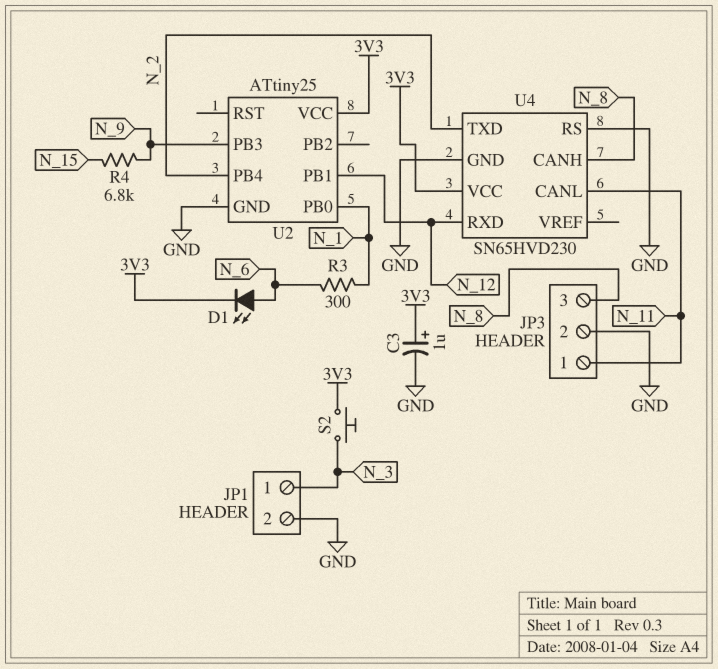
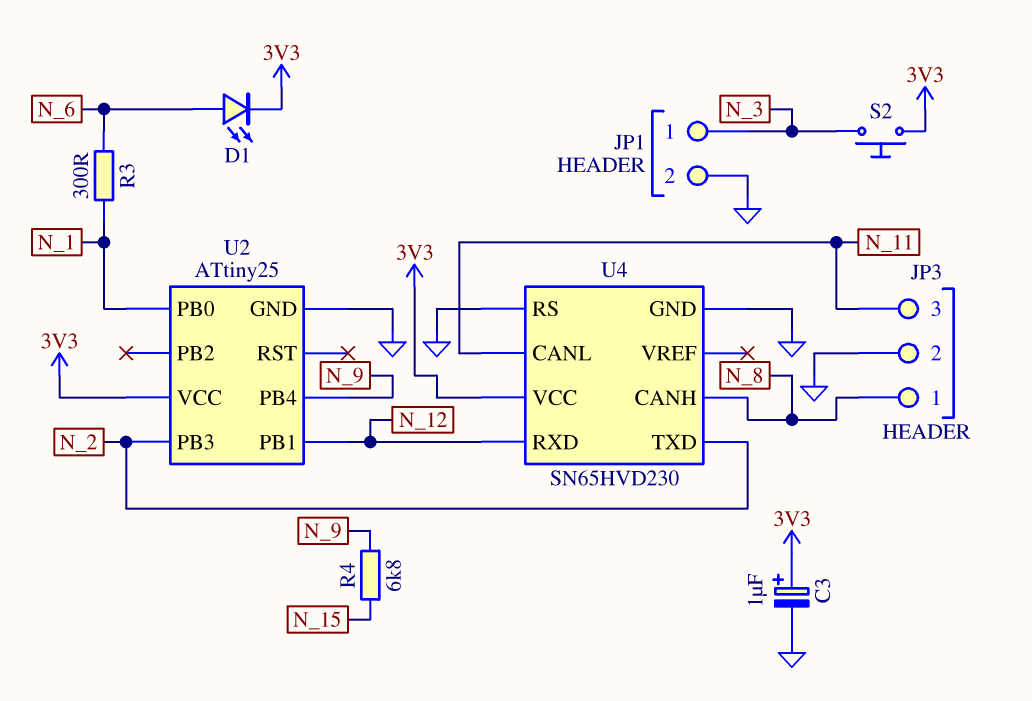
JP3 pin 1: N_11 -> N_8
JP3 pin 3: N_8 -> N_11
U2 pin PB3: N_9 -> N_2
U2 pin PB4: N_2 -> N_9

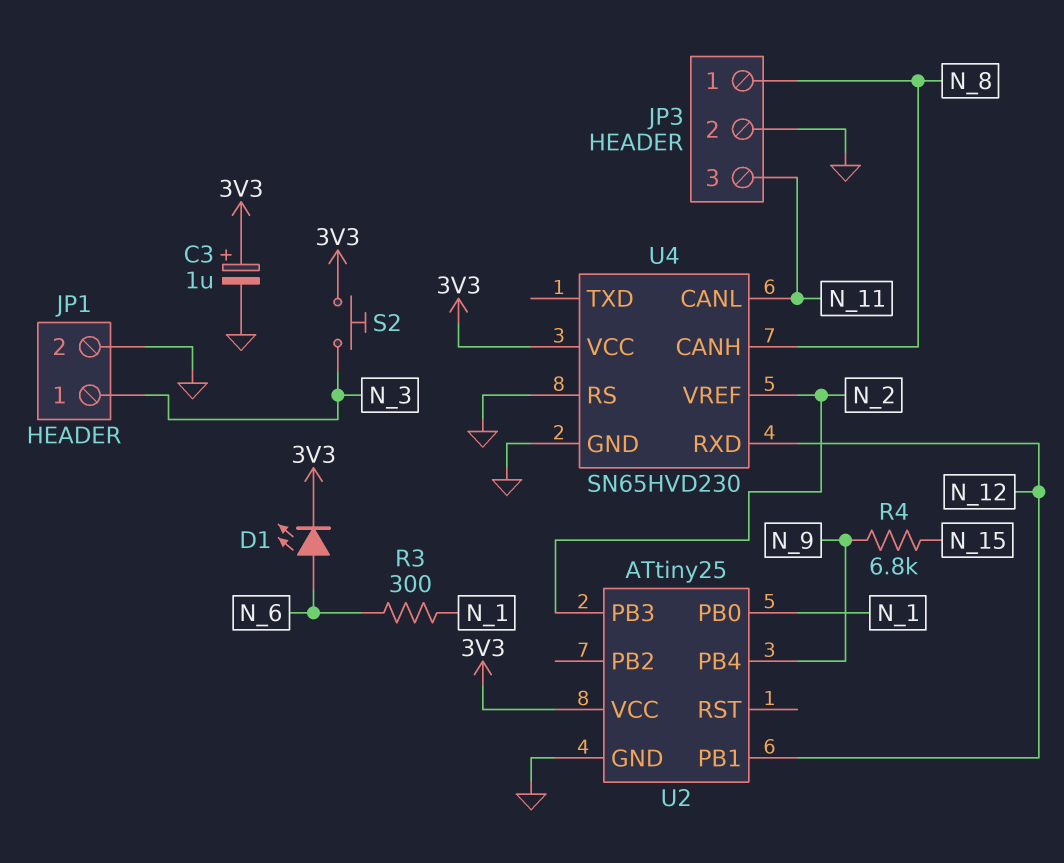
U4 pin TXD: N_2 -> none
U4 pin VREF: none -> N_2

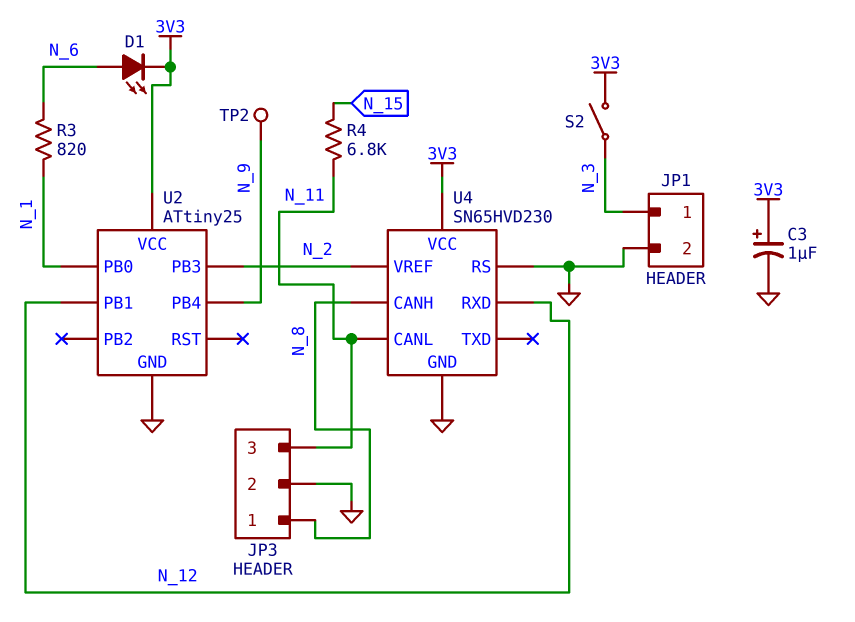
R3: 300 (N_1, N_6) -> 820 (N_1, N_6)
R4: 6.8k (N_9, N_15) -> 6.8k (N_11, N_15)
S2: button (3V3, N_3) -> switch (3V3, N_3)
TP2: none -> test point (N_9)

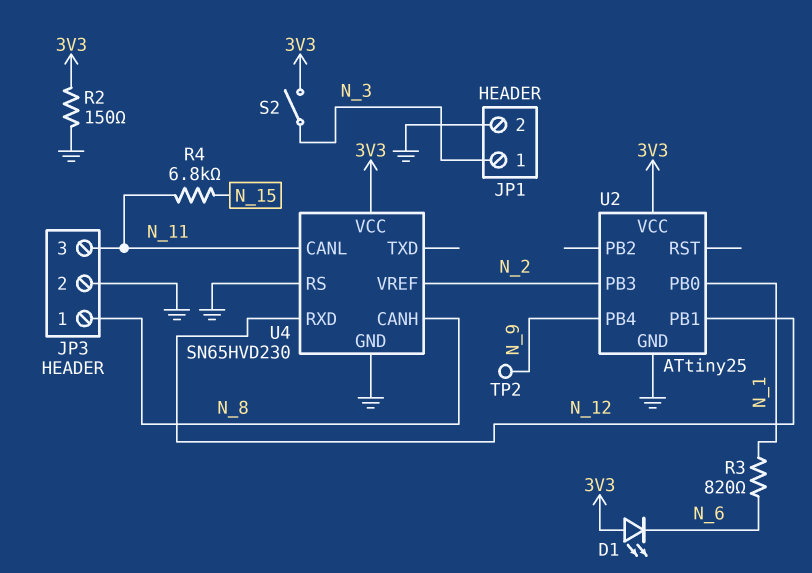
C3: 1uF (plus 3V3, minus GND) -> none
D1: LED (A N_6, K 3V3) -> LED (A 3V3, K N_6)
R2: none -> 150 (3V3, GND)

